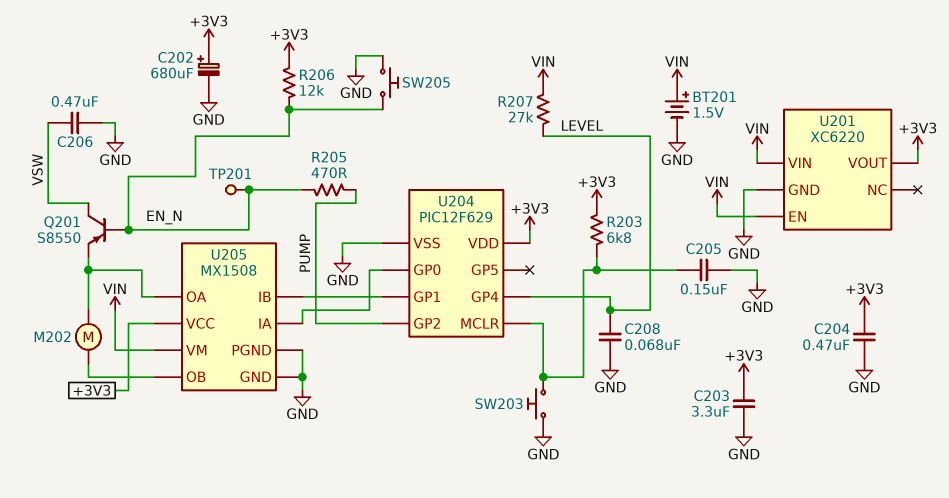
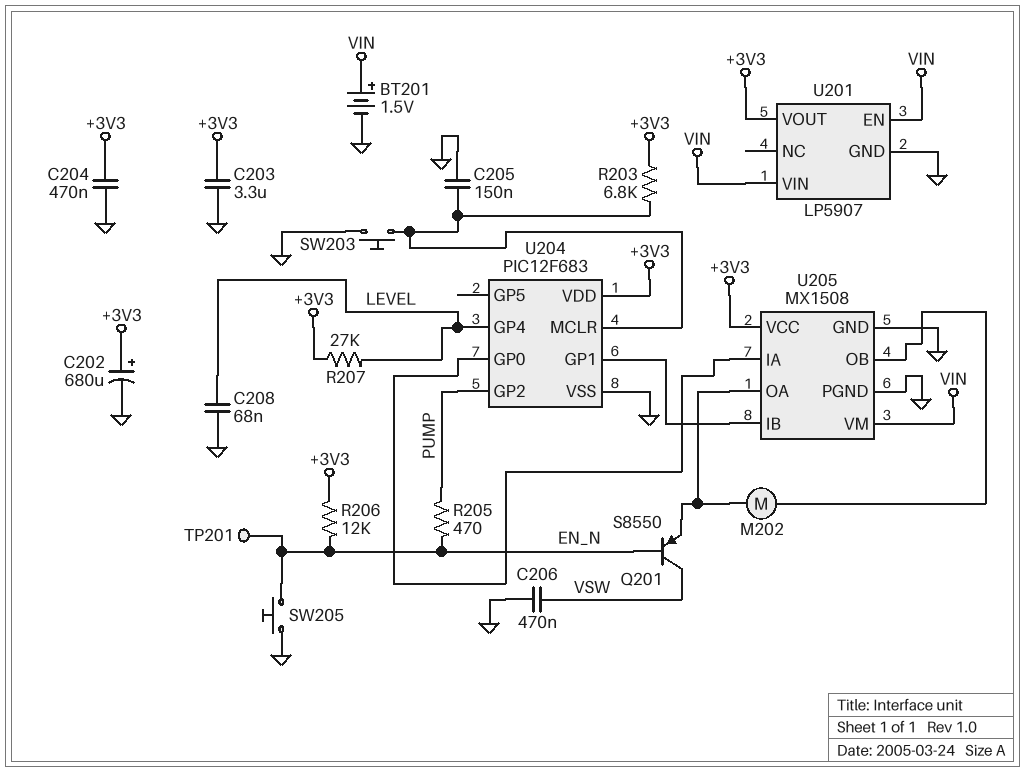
R207: 27k (LEVEL, VIN) -> 27k (+3V3, LEVEL)
U201: XC6220 -> LP5907
U204: PIC12F629 -> PIC12F683

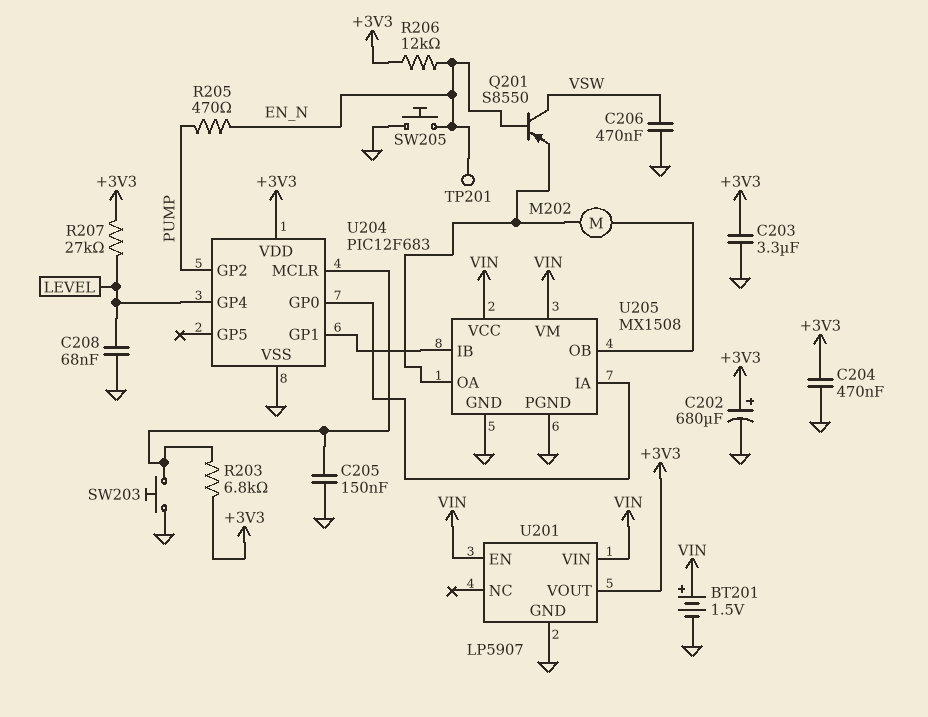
U205 pin VCC: +3V3 -> VIN

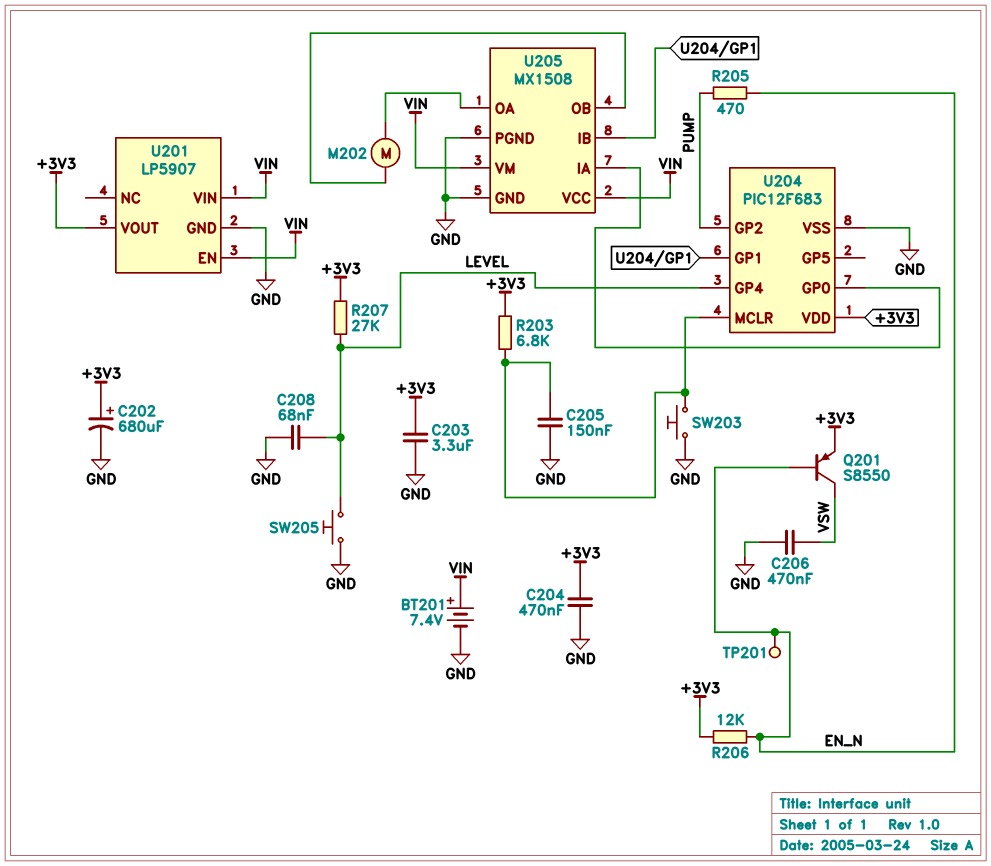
BT201: 1.5V (plus VIN, minus GND) -> 7.4V (plus VIN, minus GND)
Q201: PNP S8550 (B EN_N, C VSW, E U205/OA) -> PNP S8550 (B EN_N, C VSW, E +3V3)
SW205: button (EN_N, GND) -> button (GND, LEVEL)

